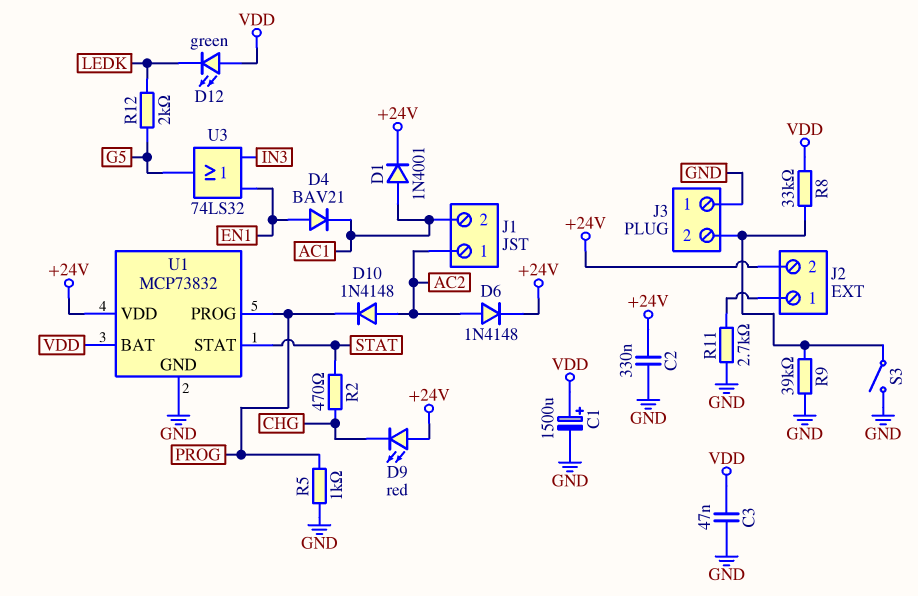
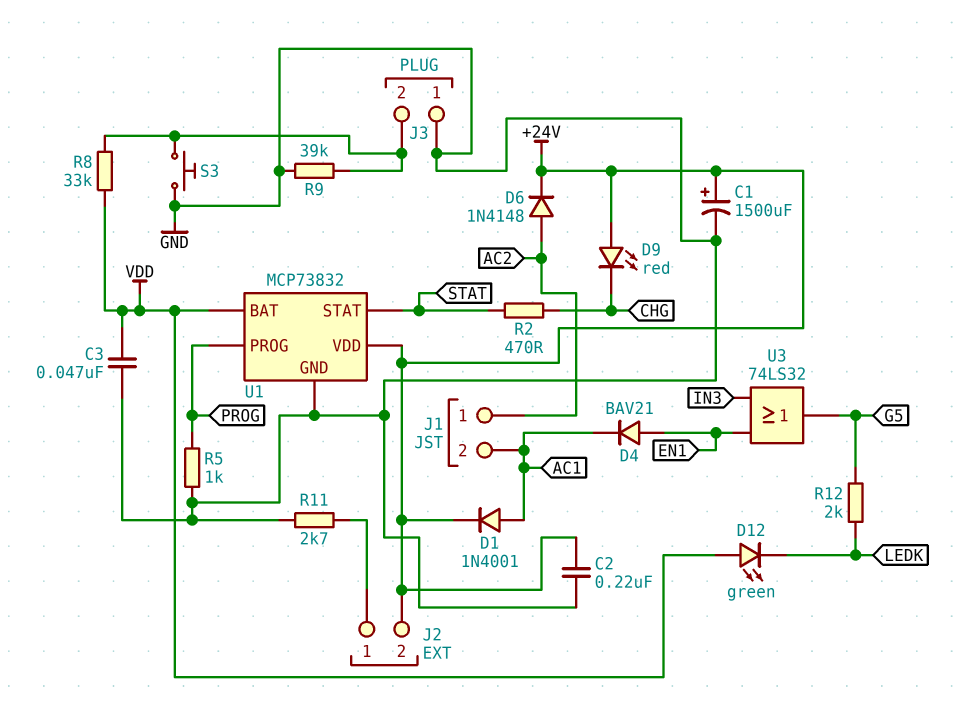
C1: 1500uF (plus VDD, minus GND) -> 1500uF (plus +24V, minus GND)
C2: 330nF (+24V, GND) -> 220nF (+24V, GND)
D10: diode 1N4148 (A AC2, K PROG) -> none
S3: switch (GND, J3/2) -> button (GND, J3/2)

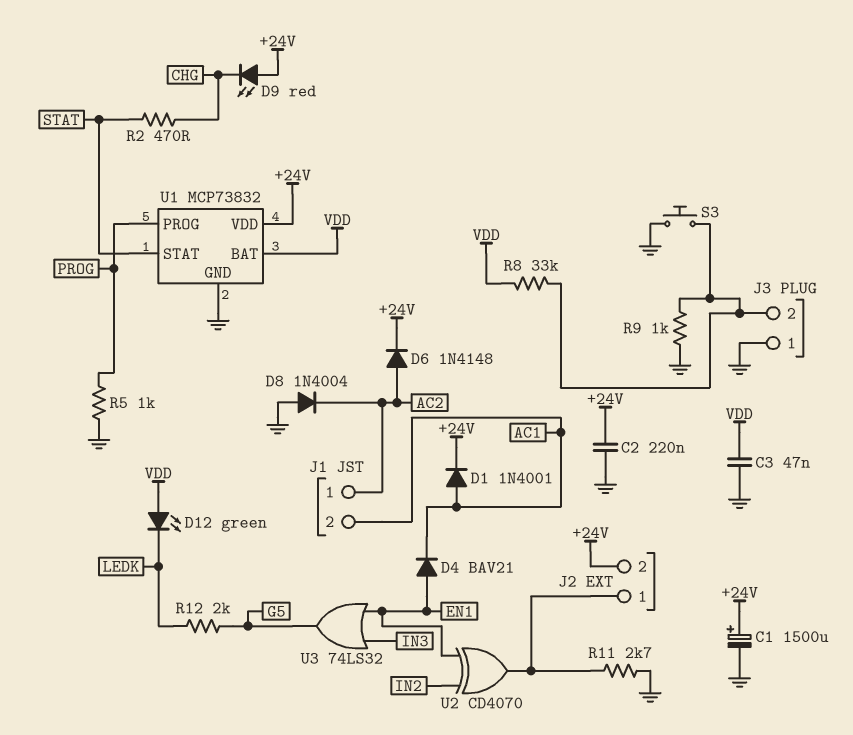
D8: none -> diode 1N4004 (A GND, K AC2)
R9: 39k (GND, J3/2) -> 1k (GND, J3/2)
U2: none -> XOR CD4070 (in EN1, in IN2, out J2/1)

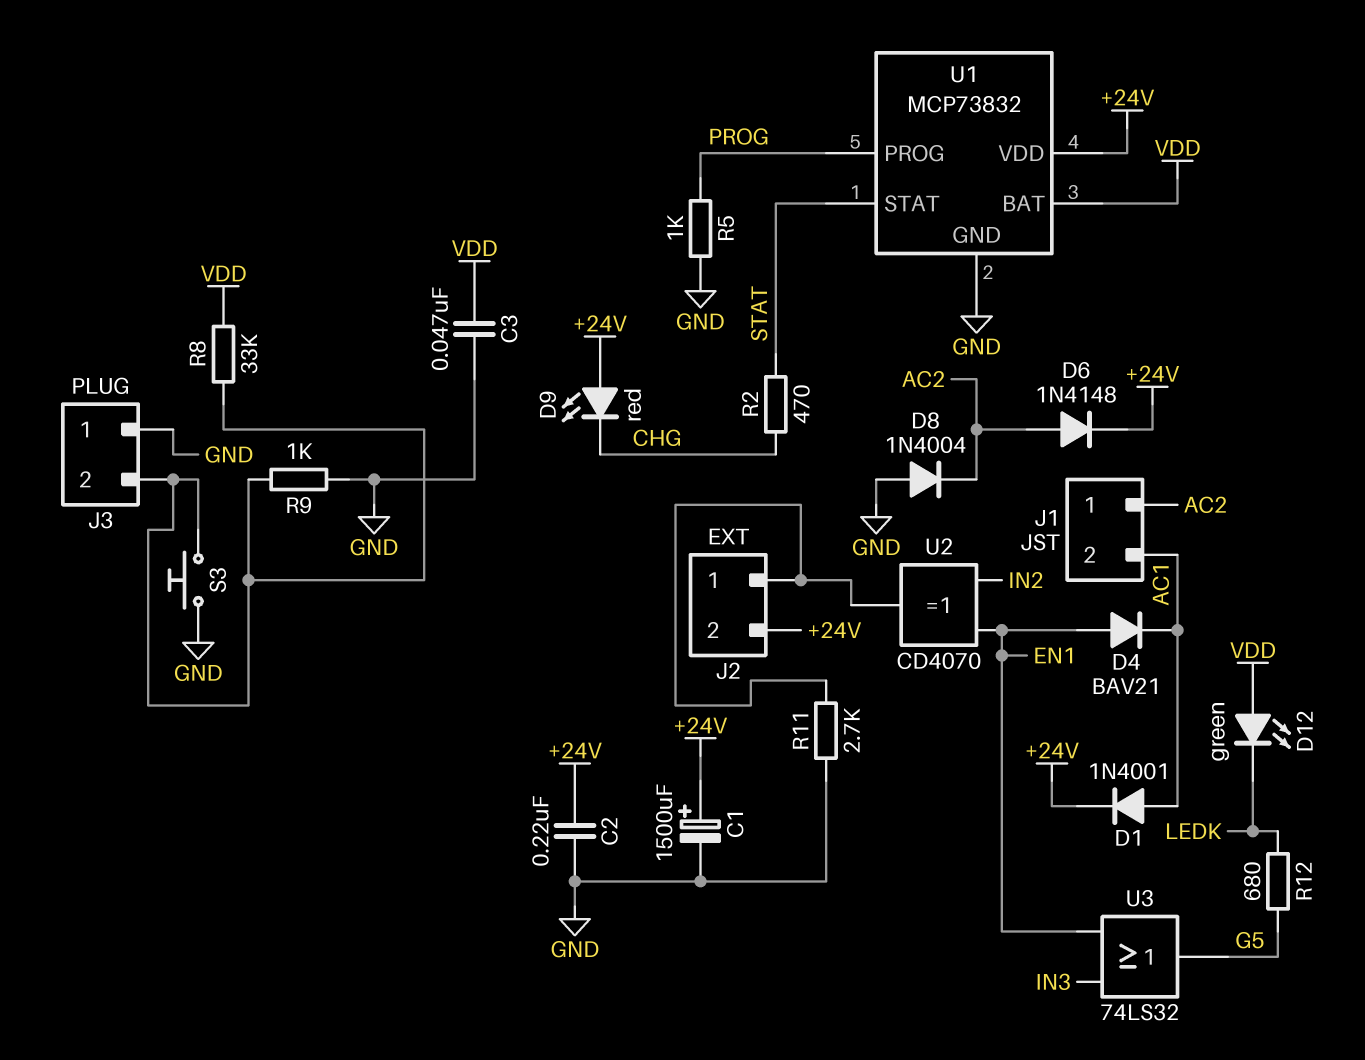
R12: 2k (G5, LEDK) -> 680 (G5, LEDK)

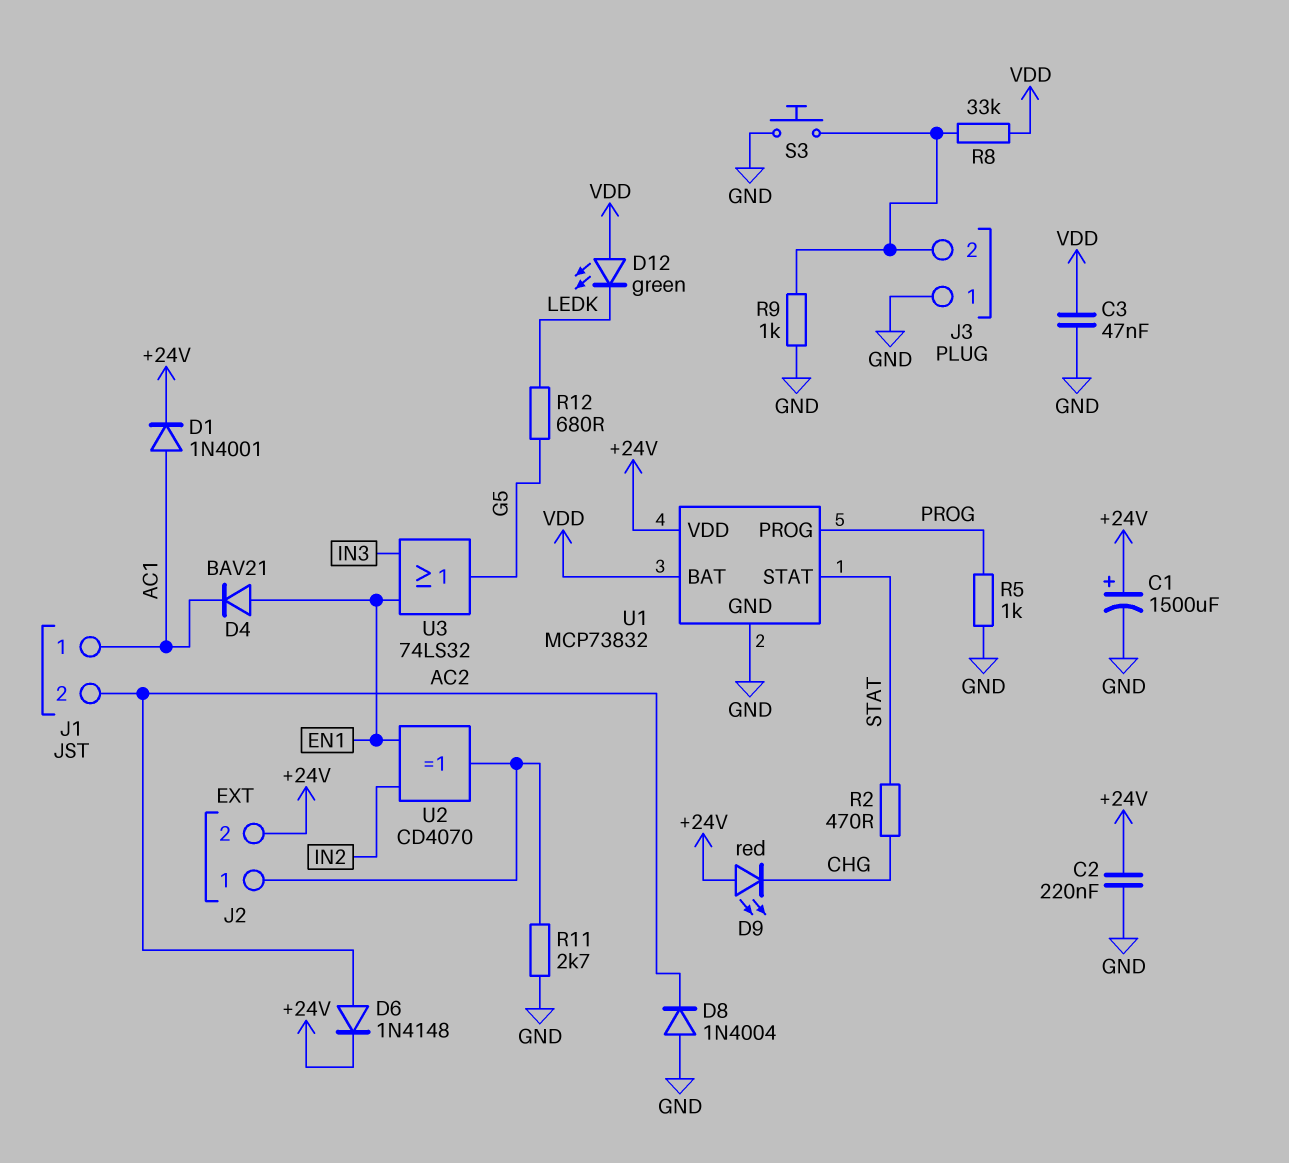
J1 pin 1: AC2 -> AC1
J1 pin 2: AC1 -> AC2

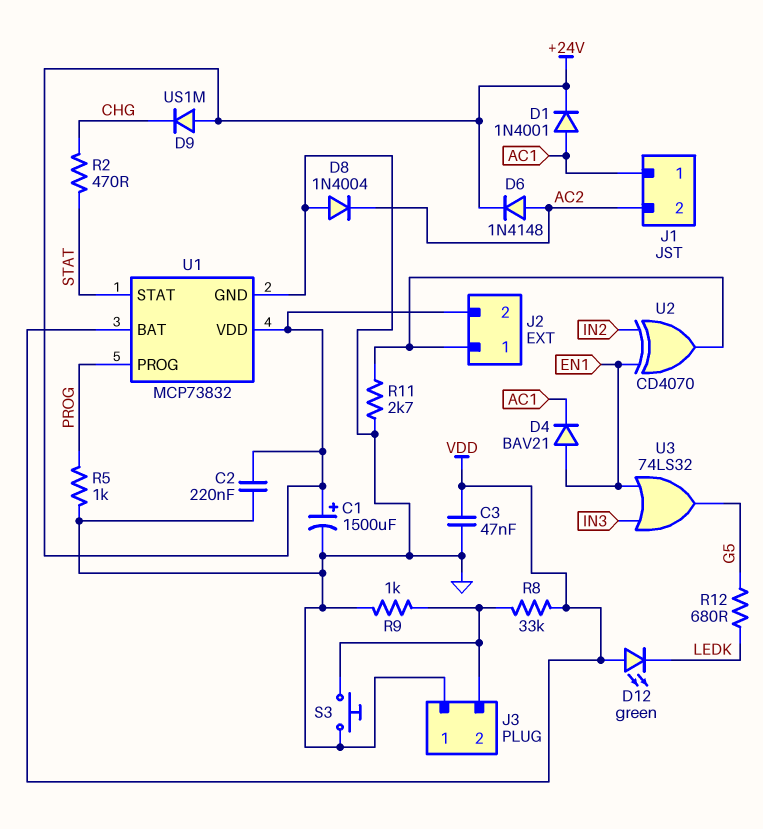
D9: LED red (A +24V, K CHG) -> diode US1M (A +24V, K CHG)

